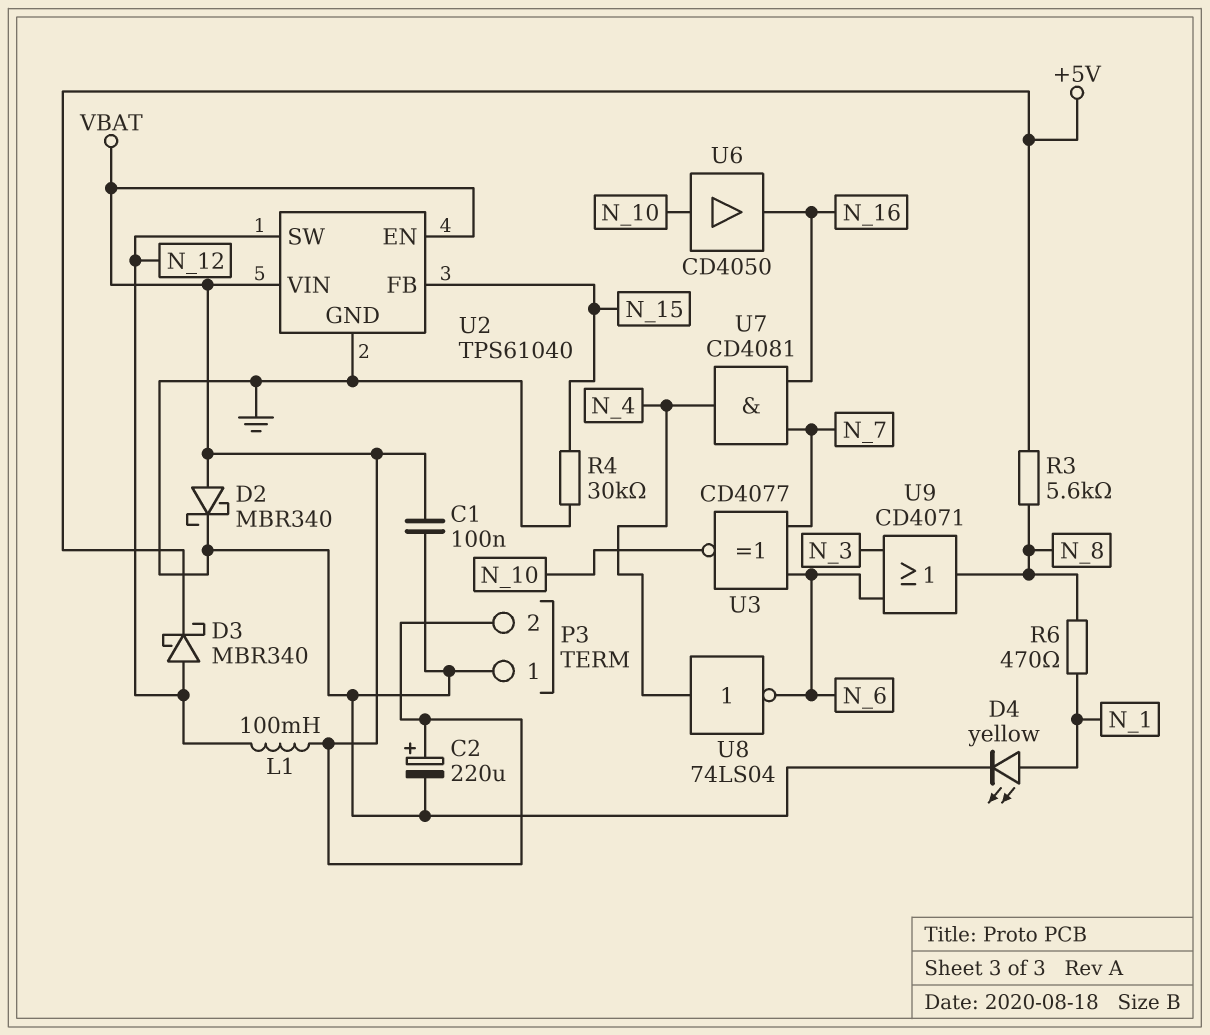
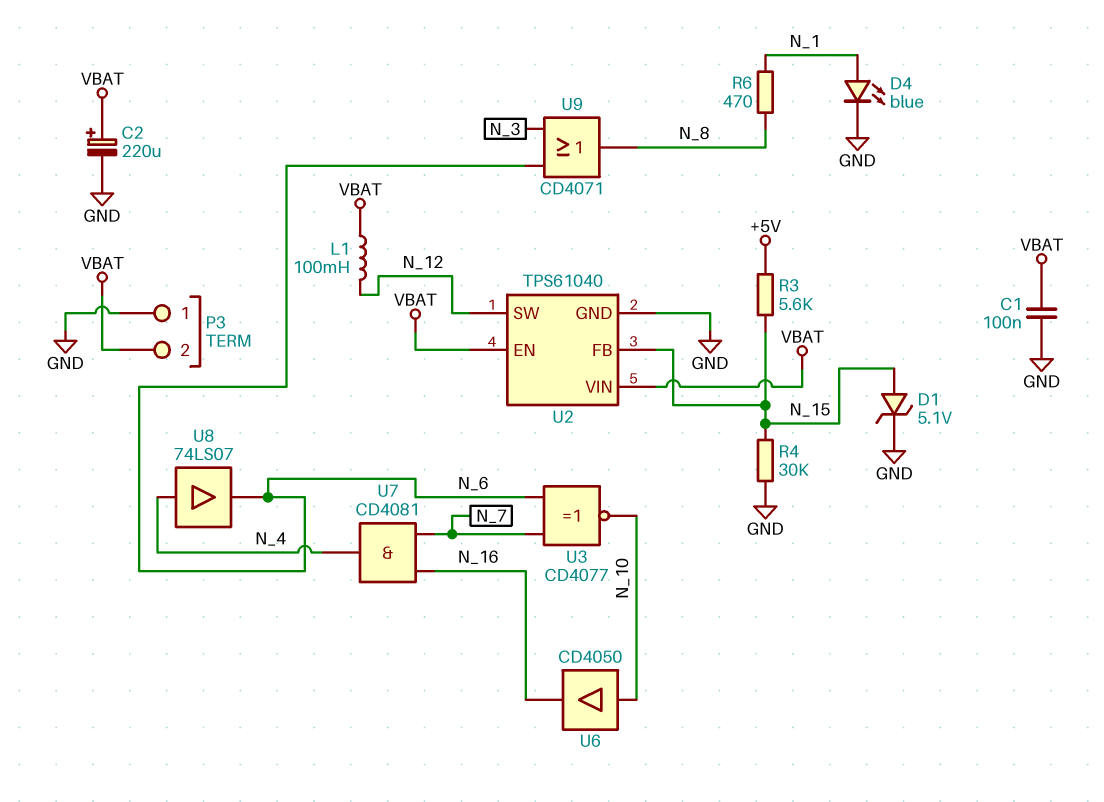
D1: none -> zener 5.1V (A N_15, K GND)
D2: schottky MBR340 (A VBAT, K GND) -> none
D3: schottky MBR340 (A N_12, K +5V) -> none
D4: LED yellow (A N_1, K GND) -> LED blue (A N_1, K GND)
R3: 5.6k (+5V, N_8) -> 5.6k (+5V, N_15)
U8: NOT 74LS04 (in N_4, out N_6) -> buffer 74LS07 (in N_4, out N_6)

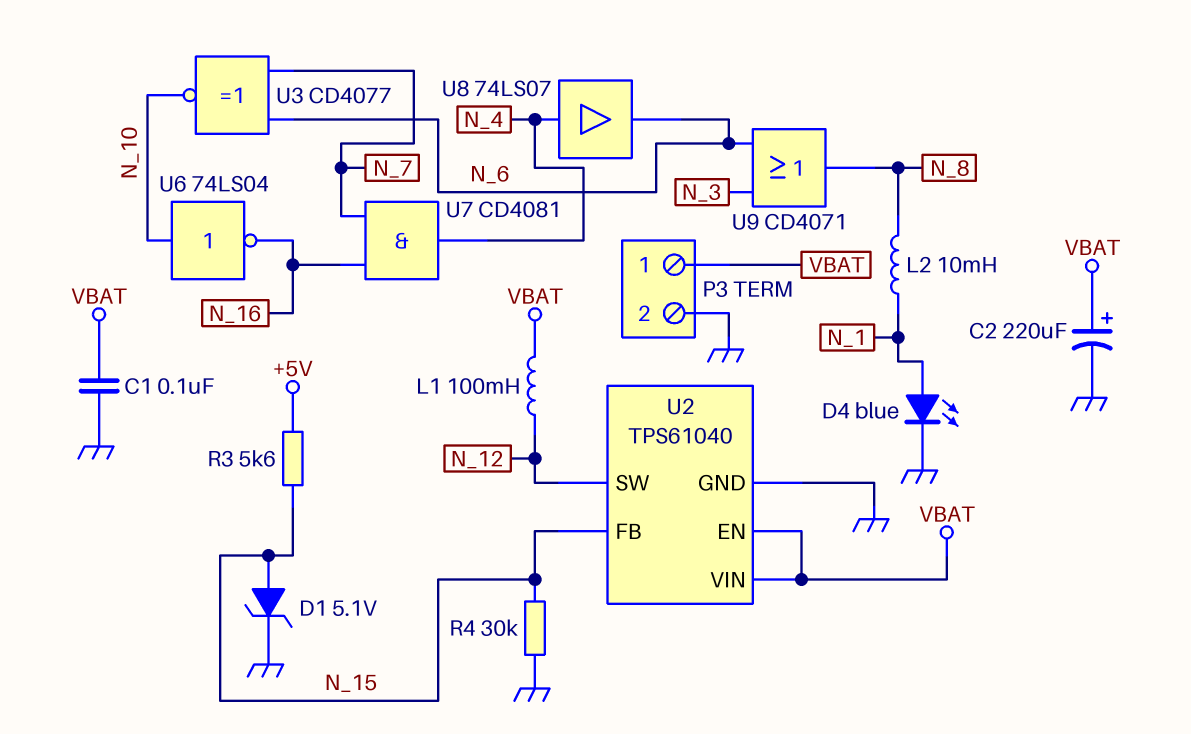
L2: none -> 10mH (N_1, N_8)
P3 pin 1: GND -> VBAT
P3 pin 2: VBAT -> GND
R6: 470 (N_1, N_8) -> none
U6: buffer CD4050 (in N_10, out N_16) -> NOT 74LS04 (in N_10, out N_16)

